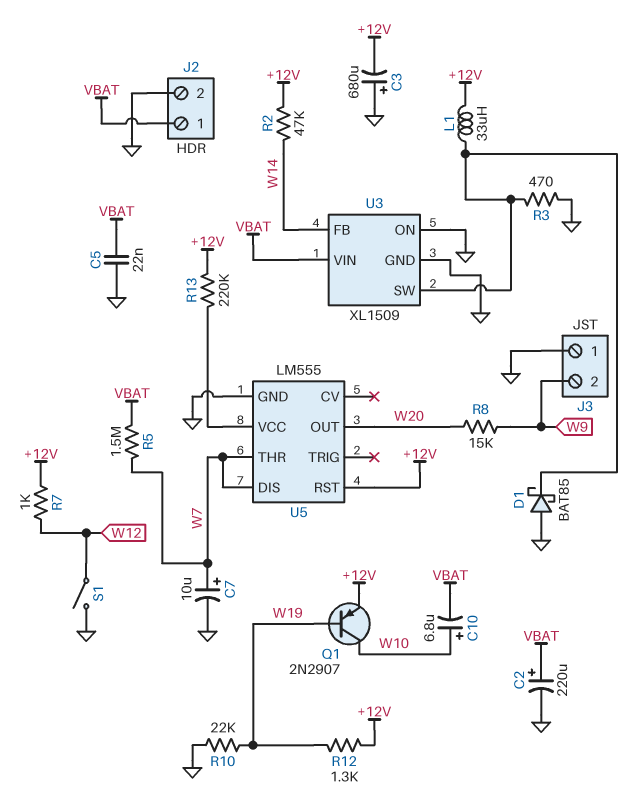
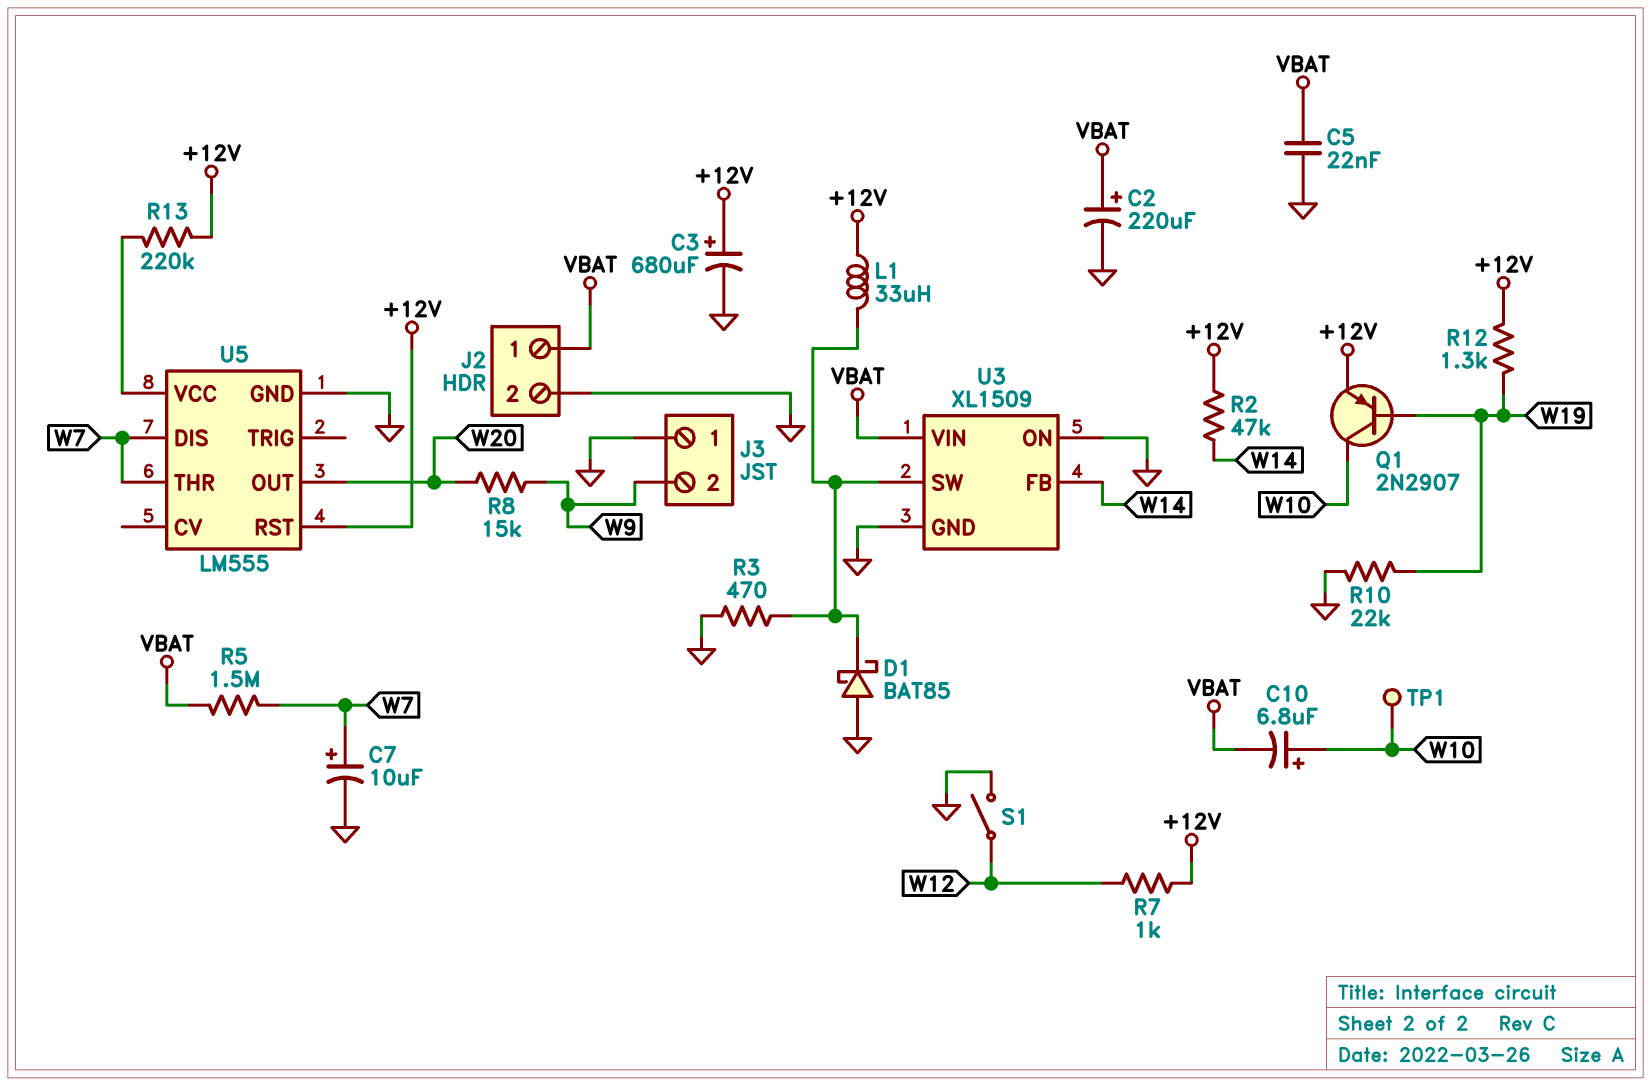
C3: 680uF (plus GND, minus +12V) -> 680uF (plus +12V, minus GND)
TP1: none -> test point (W10)

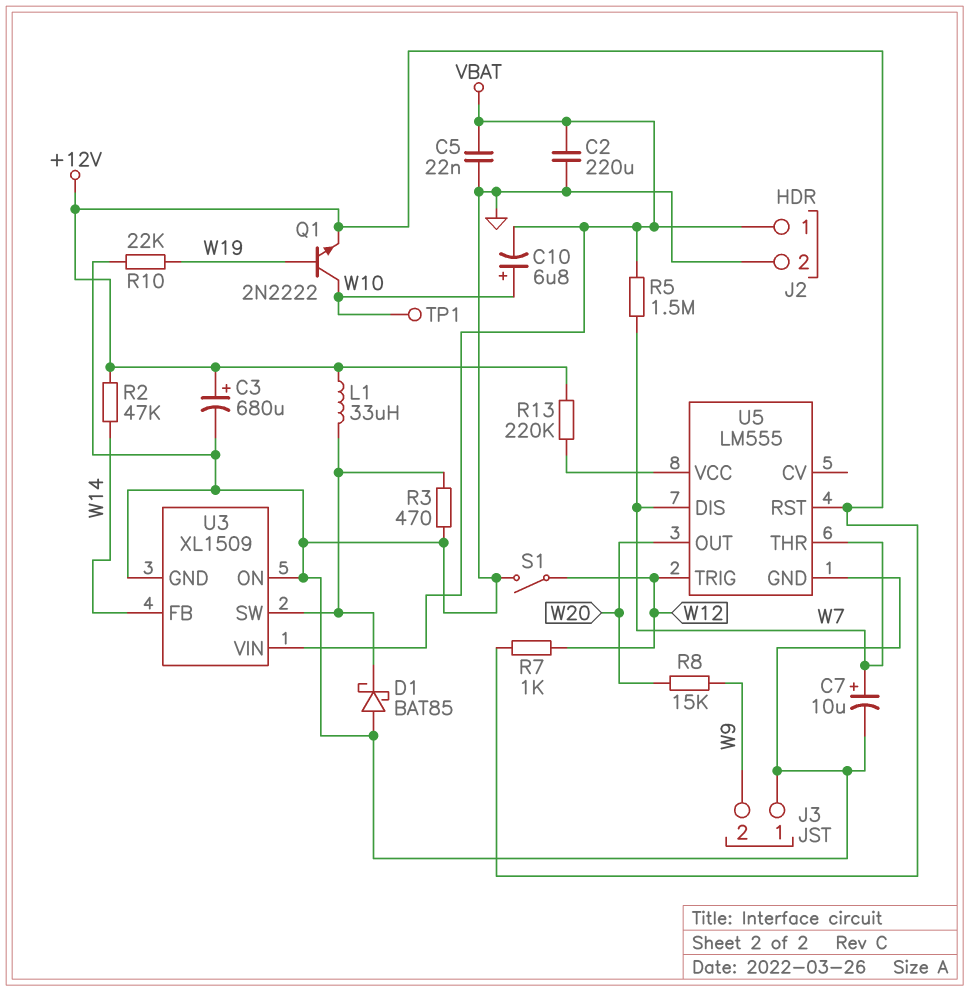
C2: 220uF (plus VBAT, minus GND) -> 220uF (GND, VBAT)
Q1: PNP 2N2907 (B W19, C W10, E +12V) -> NPN 2N2222 (B W19, C W10, E +12V)
R12: 1.3k (+12V, W19) -> none
U5 pin TRIG: none -> W12

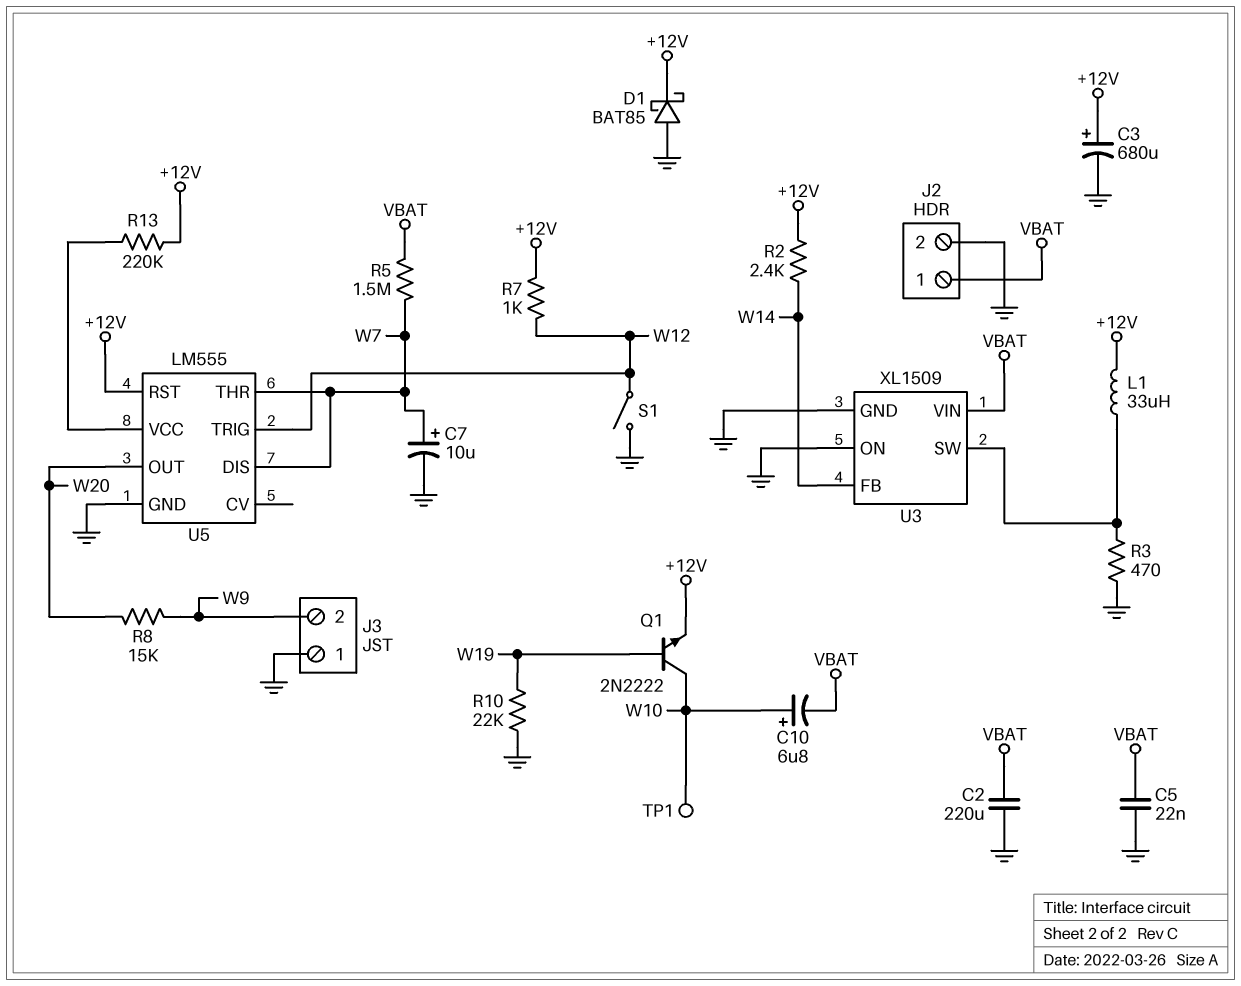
D1: schottky BAT85 (A GND, K U3/SW) -> schottky BAT85 (A GND, K +12V)
R2: 47k (+12V, W14) -> 2.4k (+12V, W14)

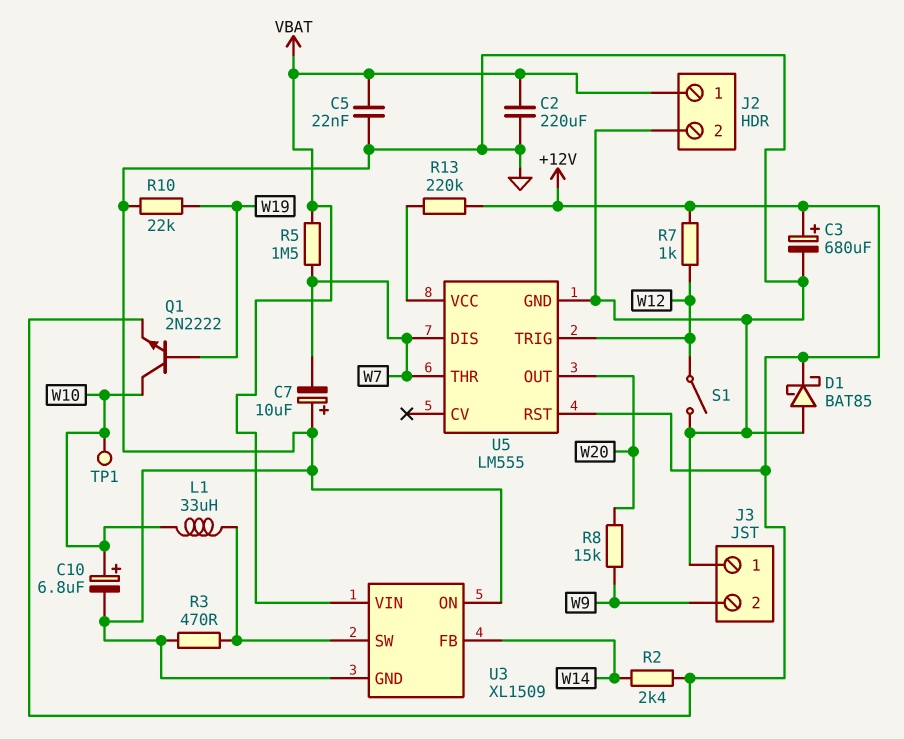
C7: 10uF (plus W7, minus GND) -> 10uF (plus GND, minus W7)
C10: 6.8uF (plus W10, minus VBAT) -> 6.8uF (plus W10, minus GND)
L1: 33uH (+12V, U3/SW) -> 33uH (U3/SW, W10)

